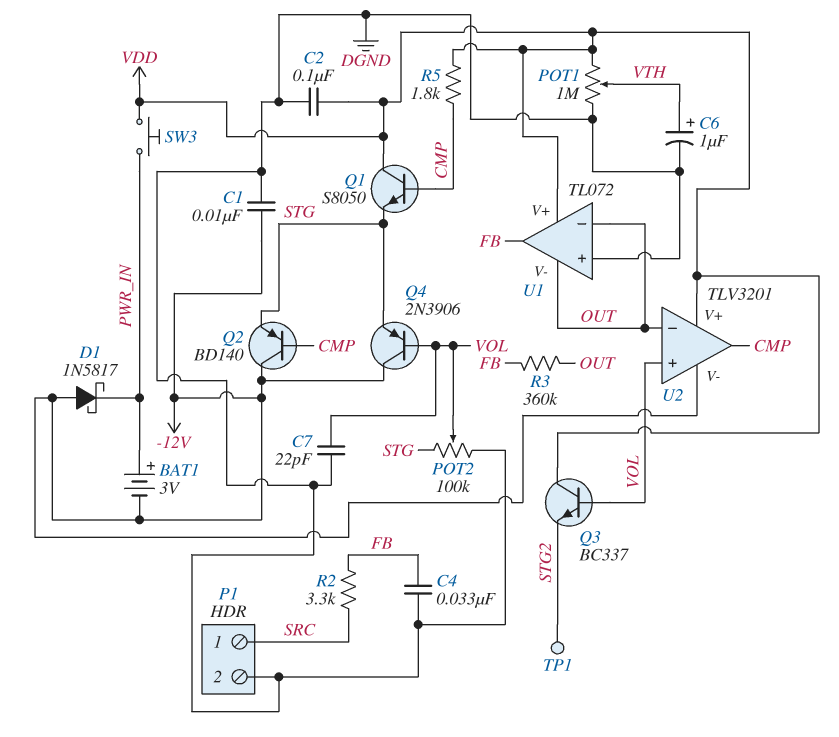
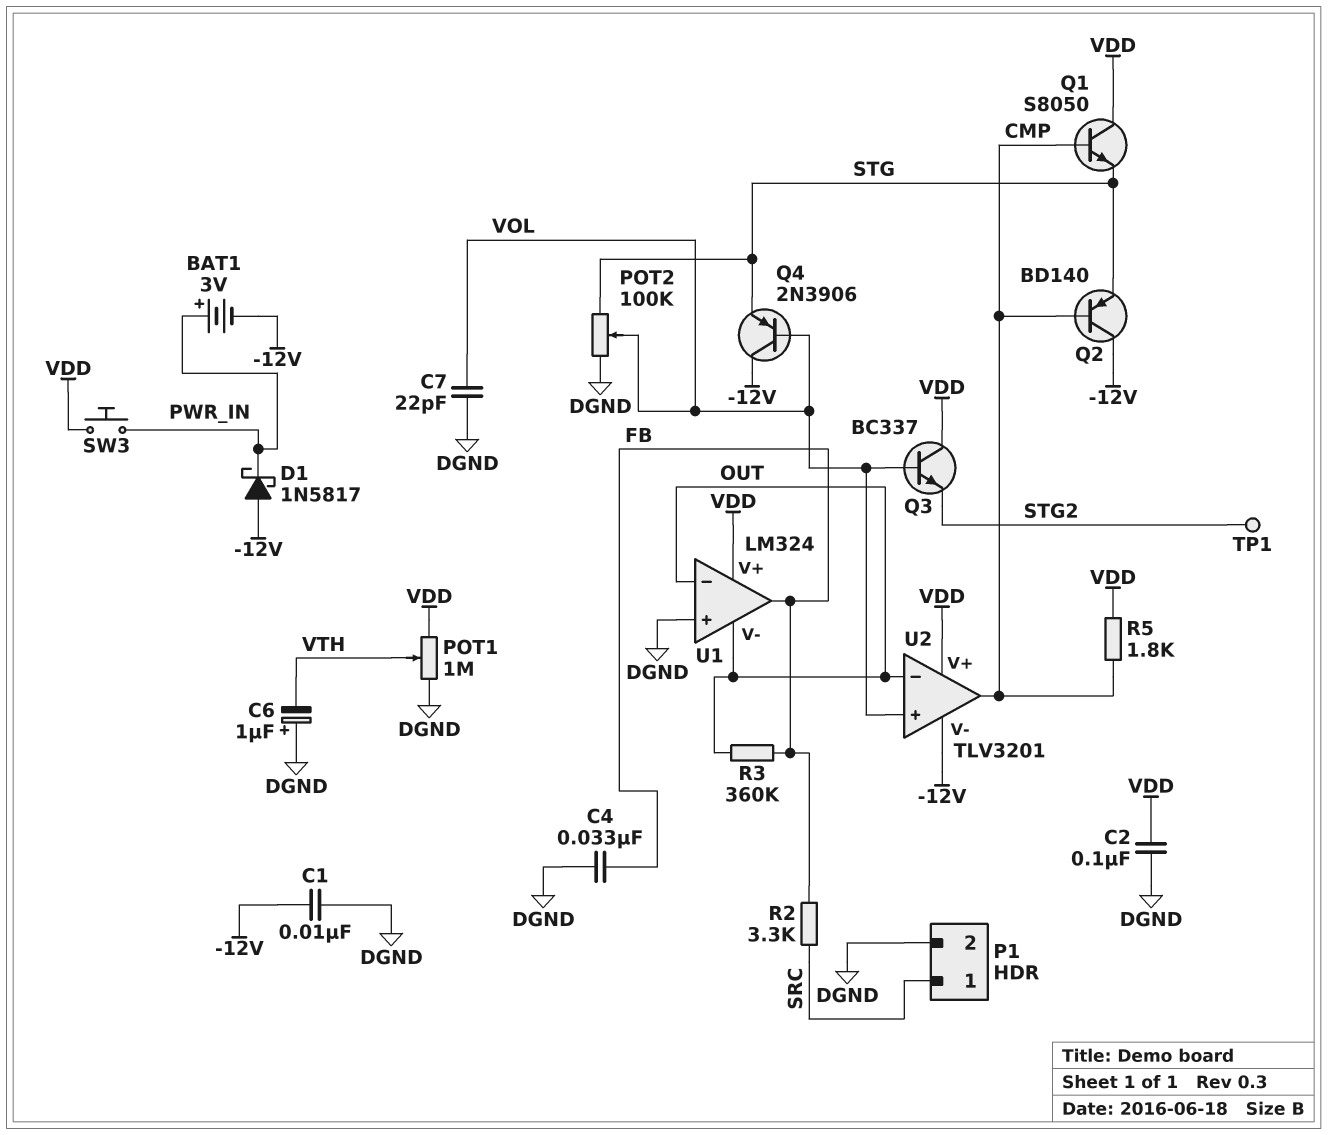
C6: 1uF (plus VTH, minus DGND) -> 1uF (plus DGND, minus VTH)
U1: TL072 -> LM324

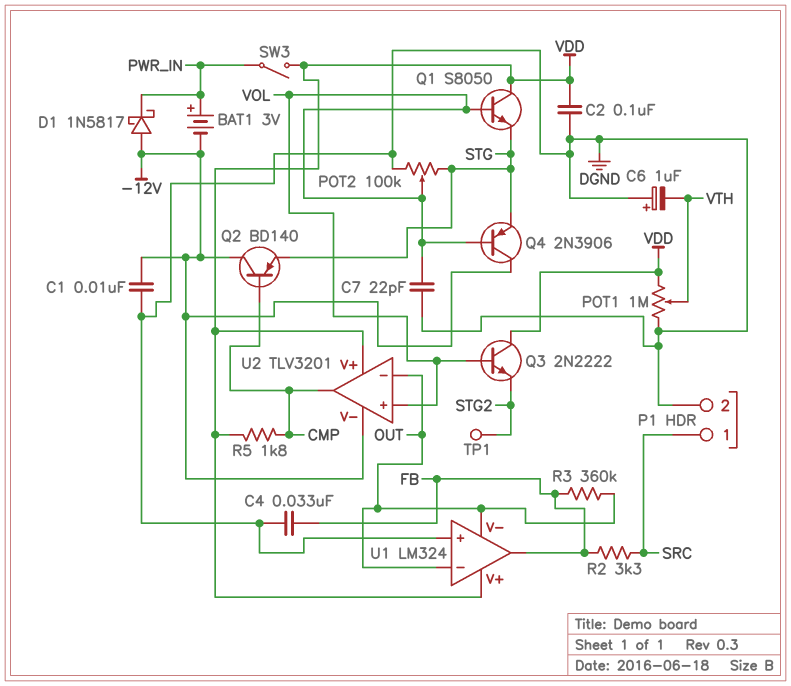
Q1: NPN S8050 (B CMP, C VDD, E STG) -> NPN S8050 (B VOL, C VDD, E STG)
Q3: NPN BC337 (B VOL, C VDD, E STG2) -> NPN 2N2222 (B VOL, C VDD, E STG2)
SW3: button (PWR_IN, VDD) -> switch (PWR_IN, VDD)

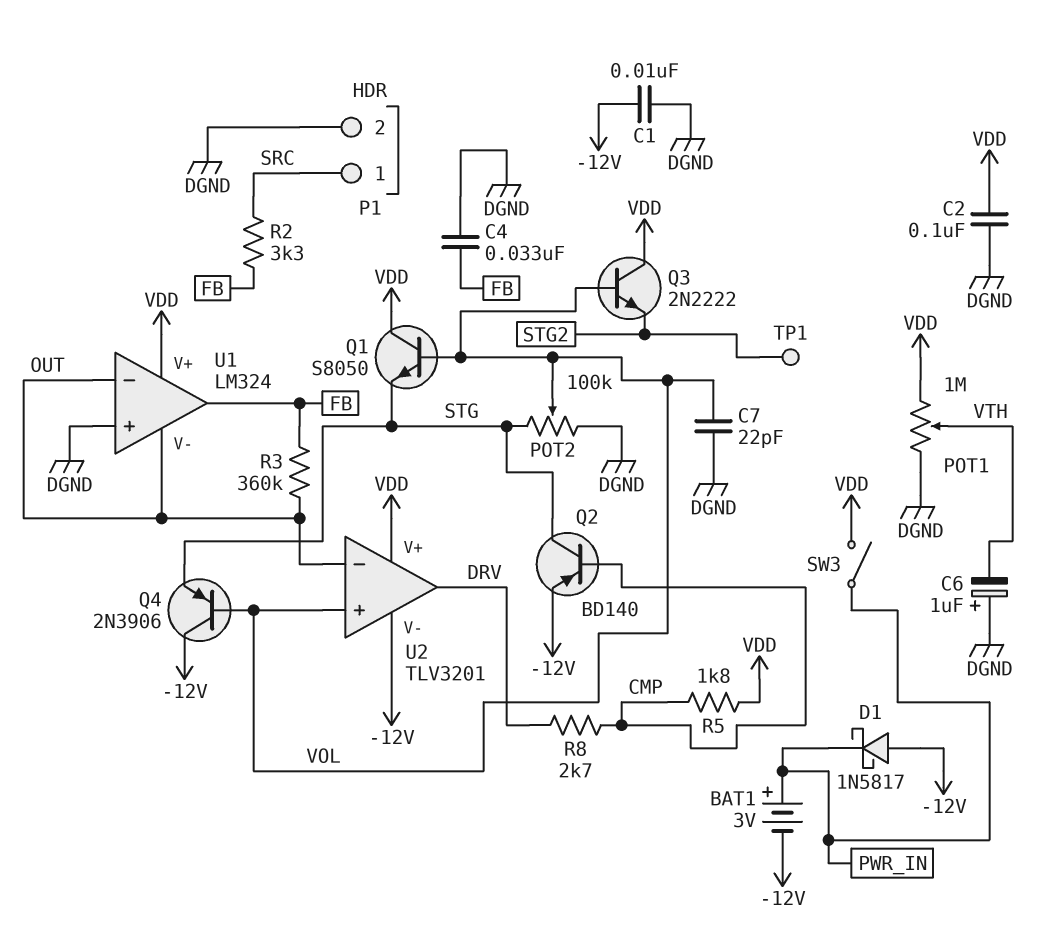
Q2: PNP BD140 (B CMP, C -12V, E STG) -> PNP BD140 (B CMP, C STG, E -12V)
R8: none -> 2.7k (CMP, DRV)
U2 pin out: CMP -> DRV

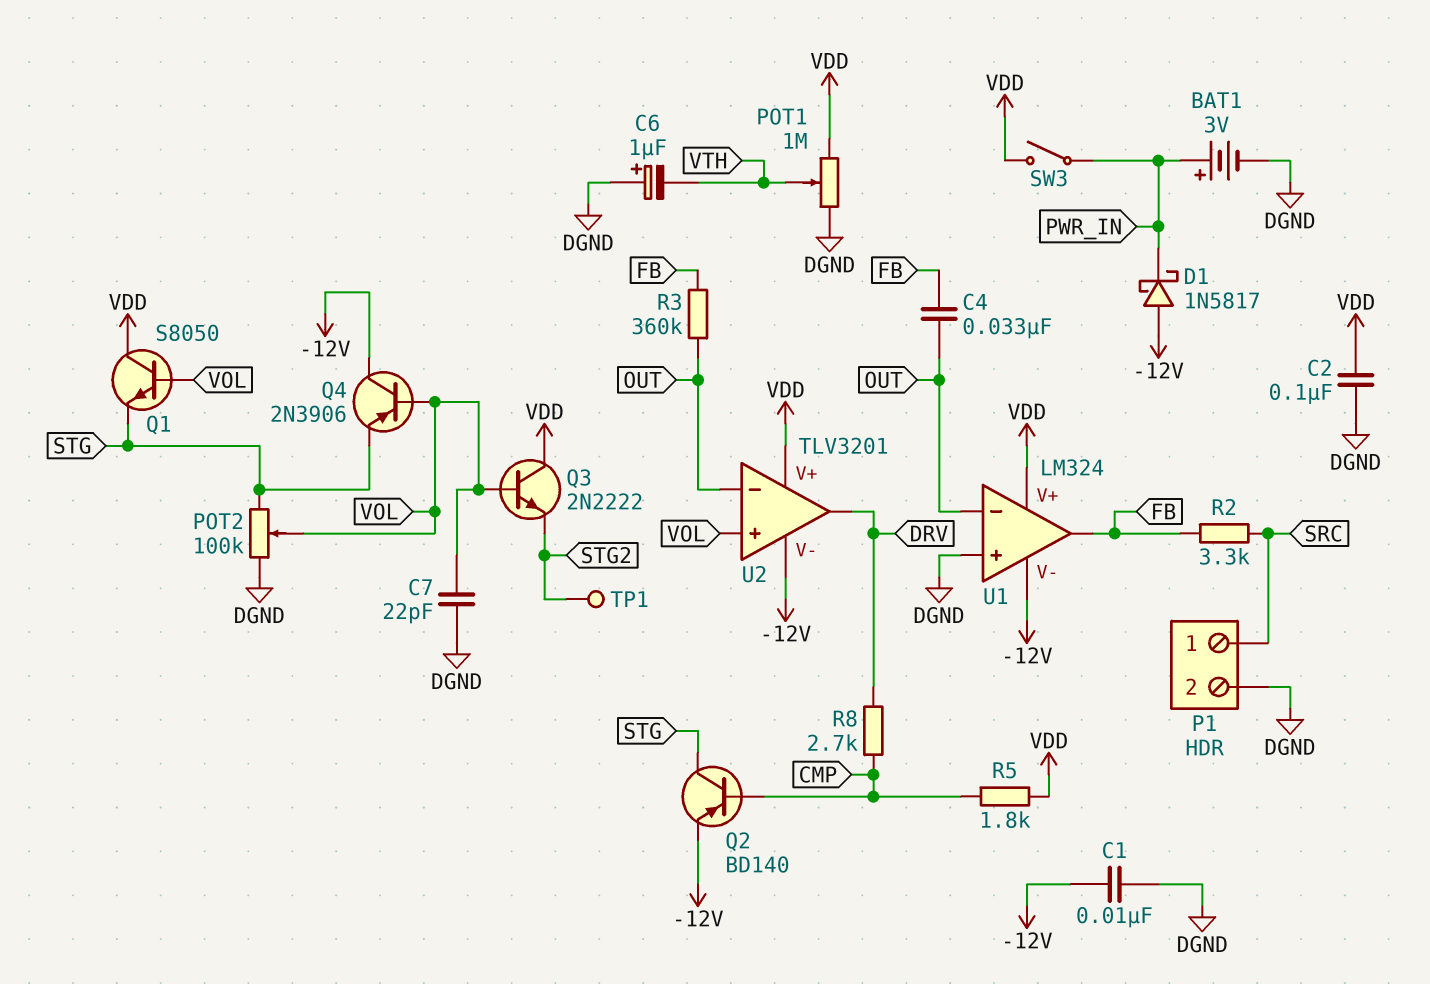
BAT1: 3V (plus PWR_IN, minus -12V) -> 3V (plus PWR_IN, minus DGND)
C4: 33nF (DGND, FB) -> 33nF (FB, OUT)
U1 pin V-: OUT -> -12V

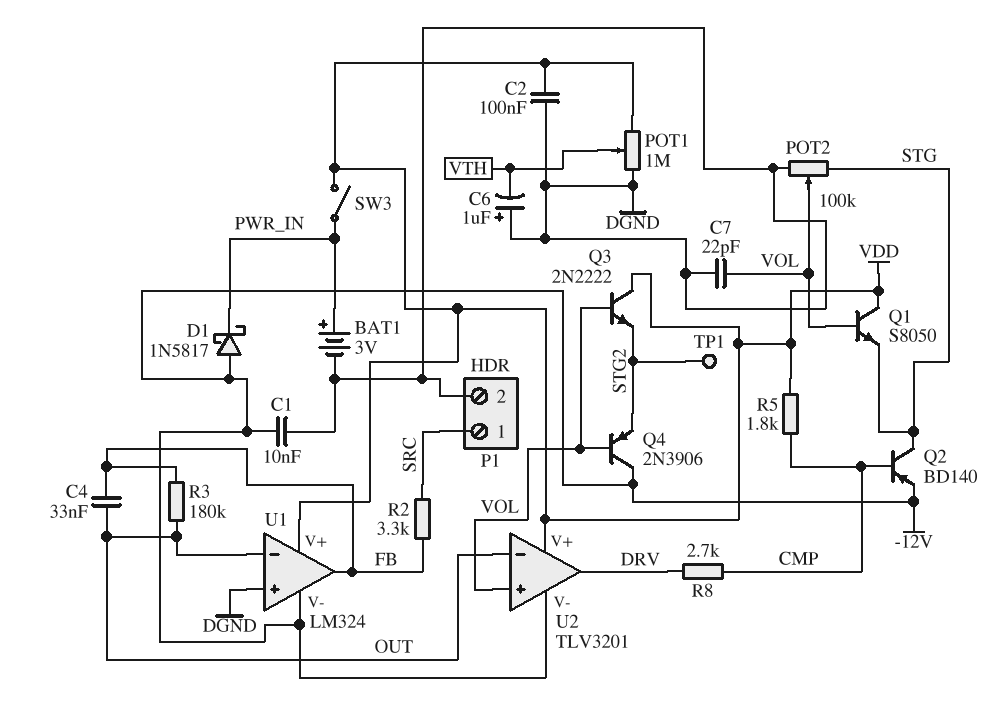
Q4: PNP 2N3906 (B VOL, C -12V, E STG) -> PNP 2N3906 (B VOL, C -12V, E STG2)
R3: 360k (FB, OUT) -> 180k (FB, OUT)

